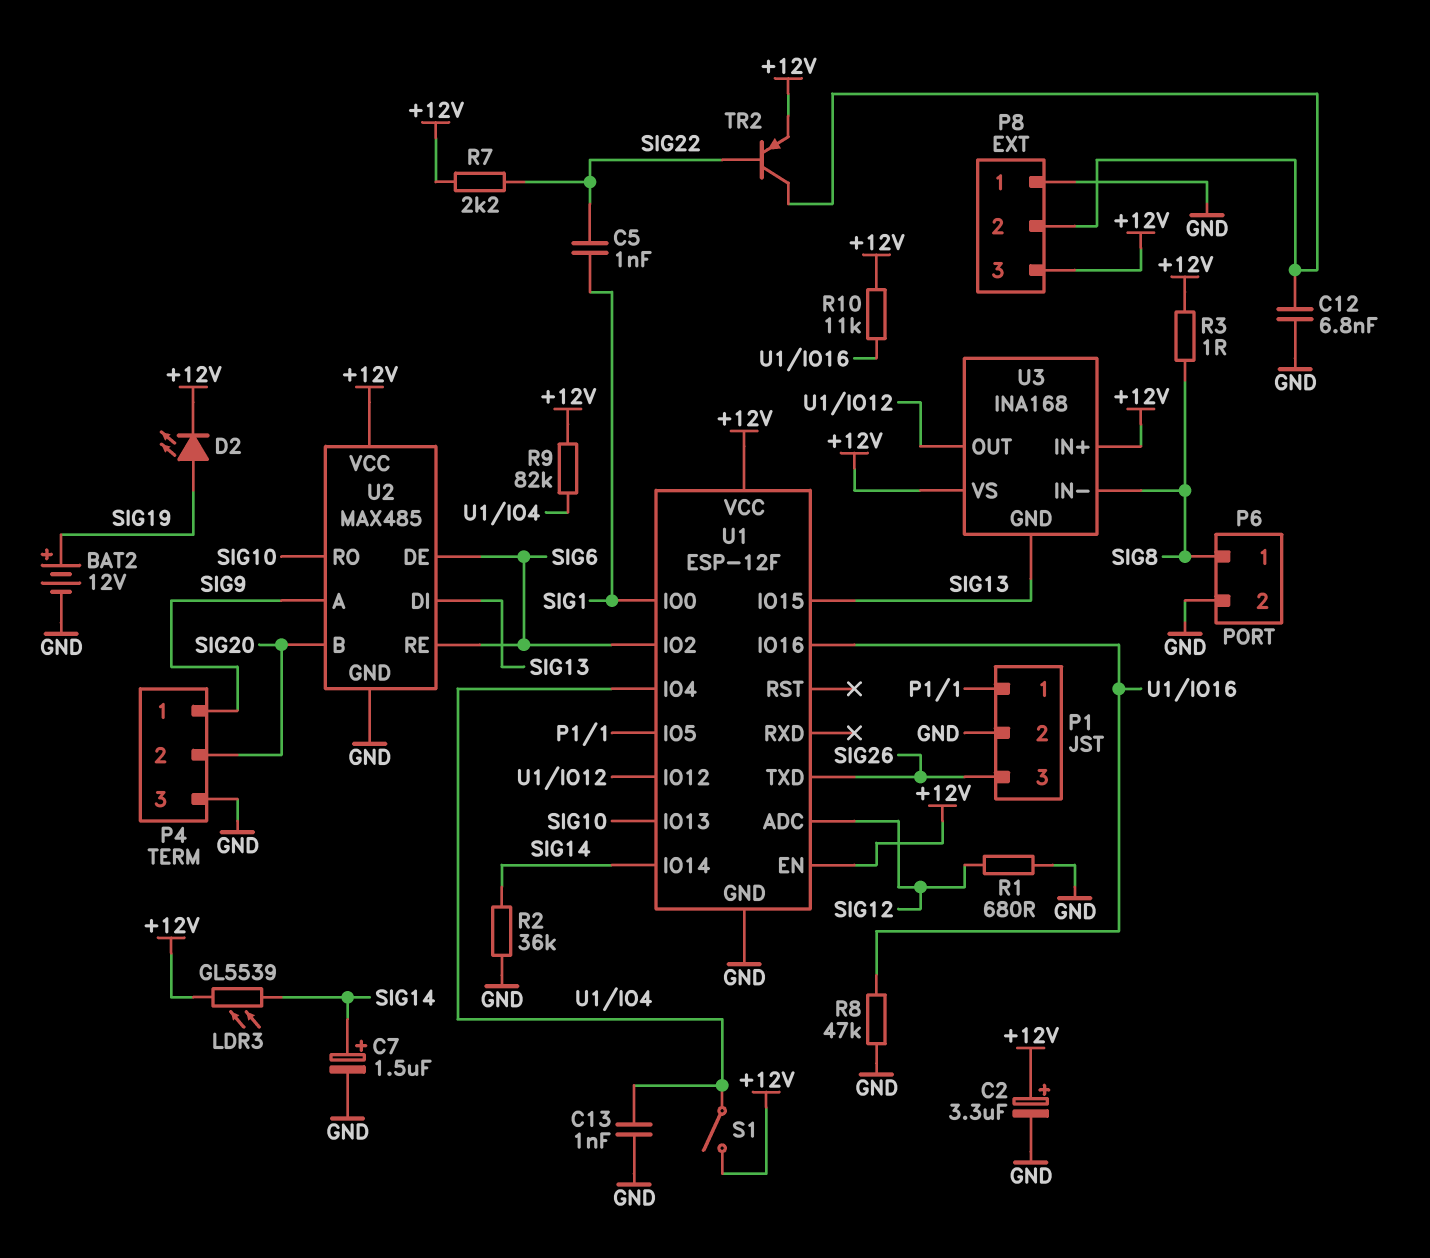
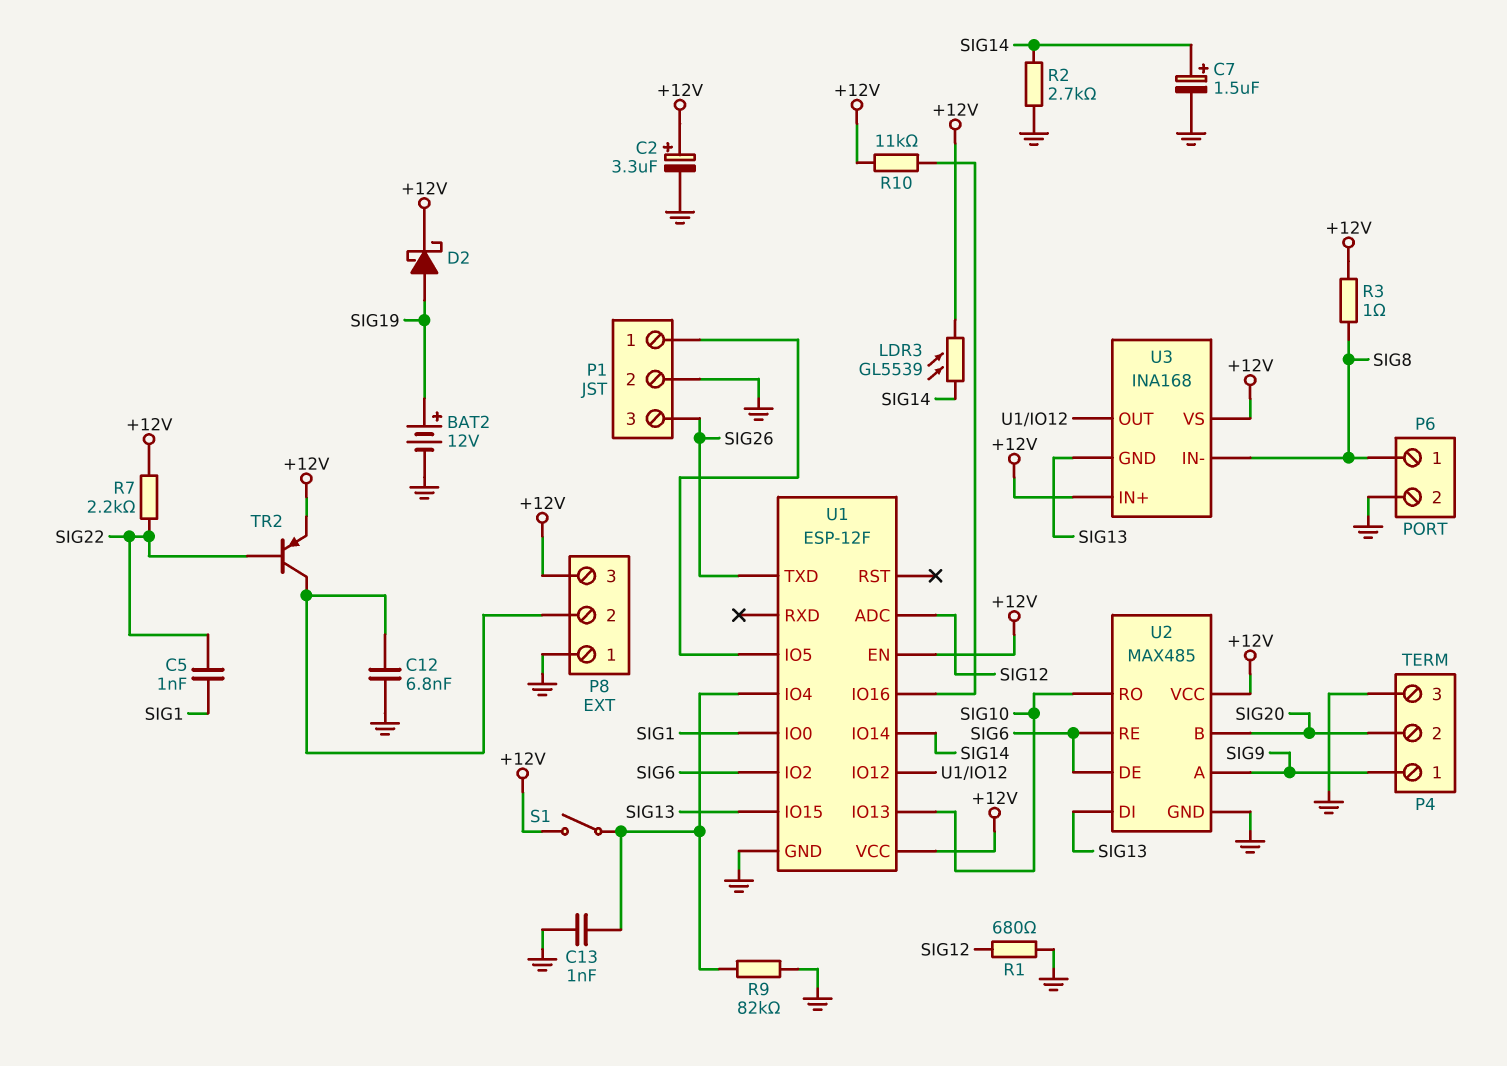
D2: LED (A SIG19, K +12V) -> schottky (A SIG19, K +12V)
R2: 36k (GND, SIG14) -> 2.7k (GND, SIG14)
R8: 47k (GND, U1/IO16) -> none
R9: 82k (+12V, U1/IO4) -> 82k (GND, U1/IO4)

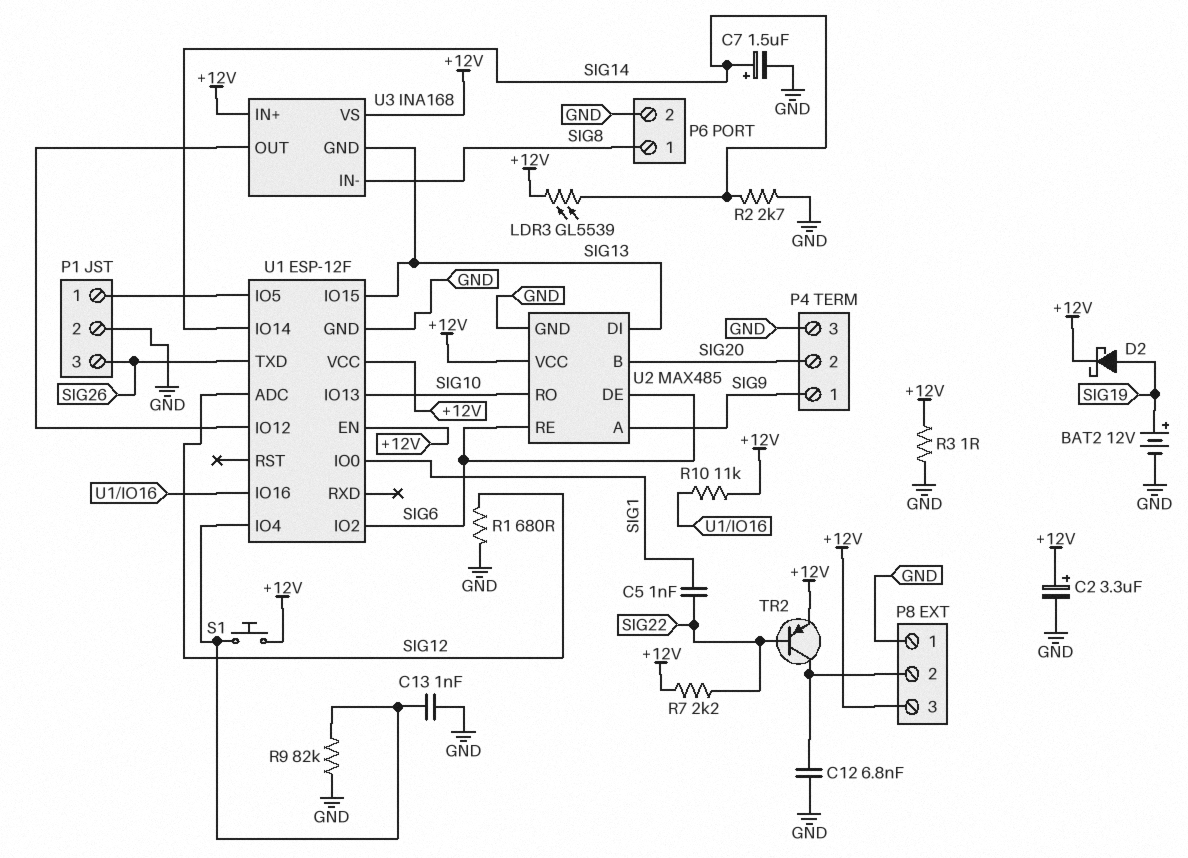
R3: 1 (+12V, SIG8) -> 1 (+12V, GND)
S1: switch (+12V, U1/IO4) -> button (+12V, U1/IO4)

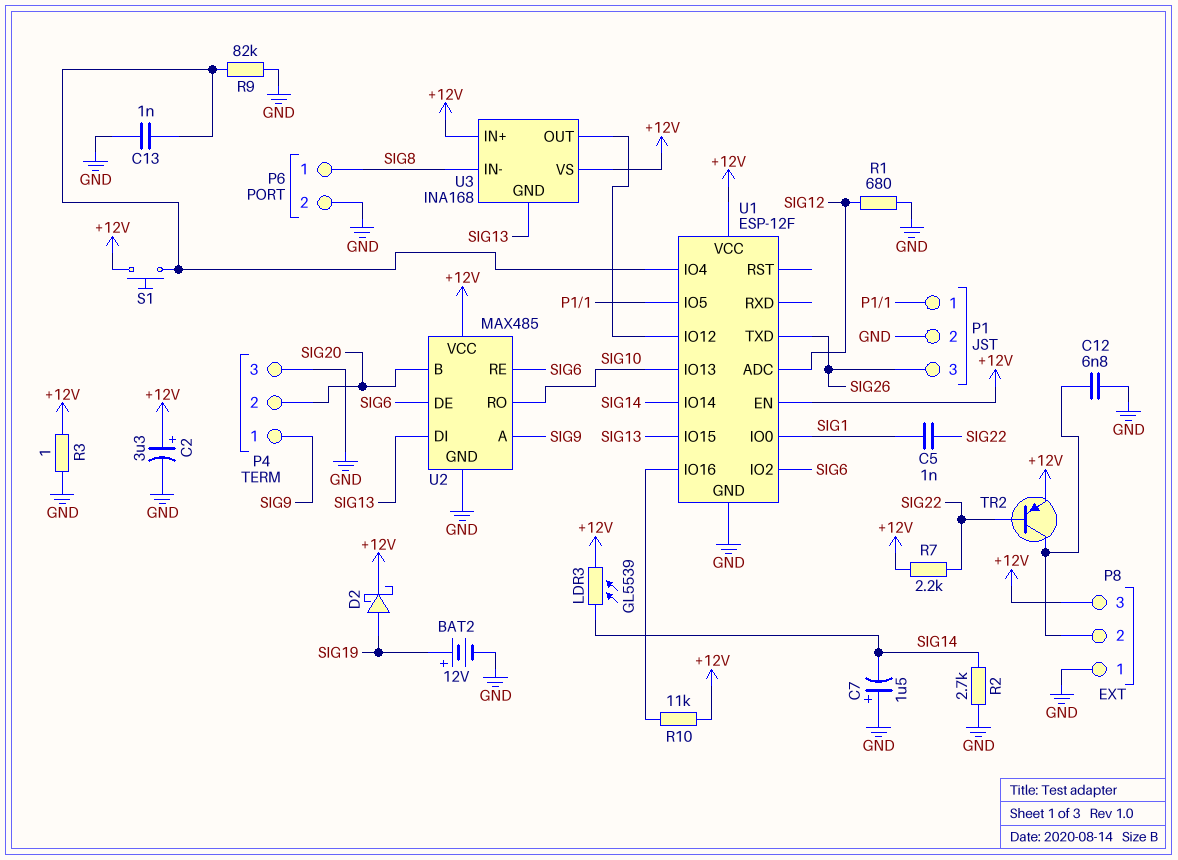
C7: 1.5uF (plus SIG14, minus GND) -> 1.5uF (plus GND, minus SIG14)

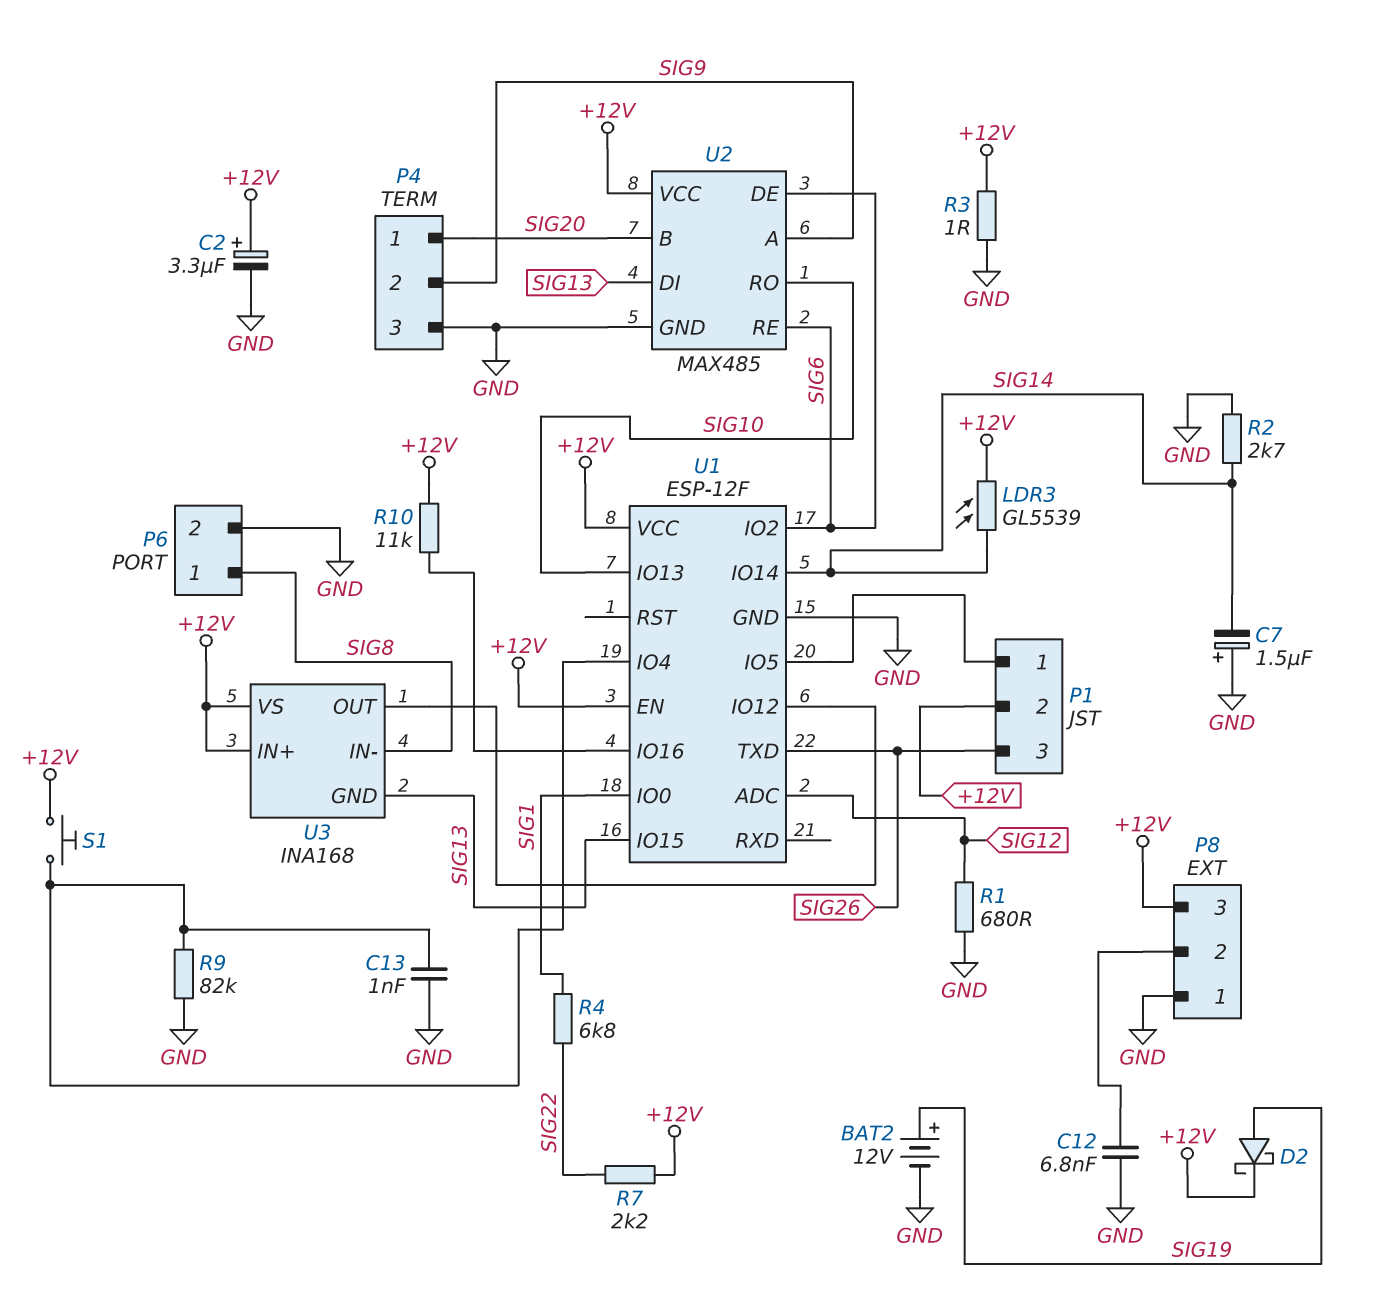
C5: 1nF (SIG1, SIG22) -> none
P1 pin 2: GND -> +12V
P4 pin 1: SIG9 -> SIG20
P4 pin 2: SIG20 -> SIG9
R4: none -> 6.8k (SIG1, SIG22)
TR2: PNP (B SIG22, C P8/2, E +12V) -> none

